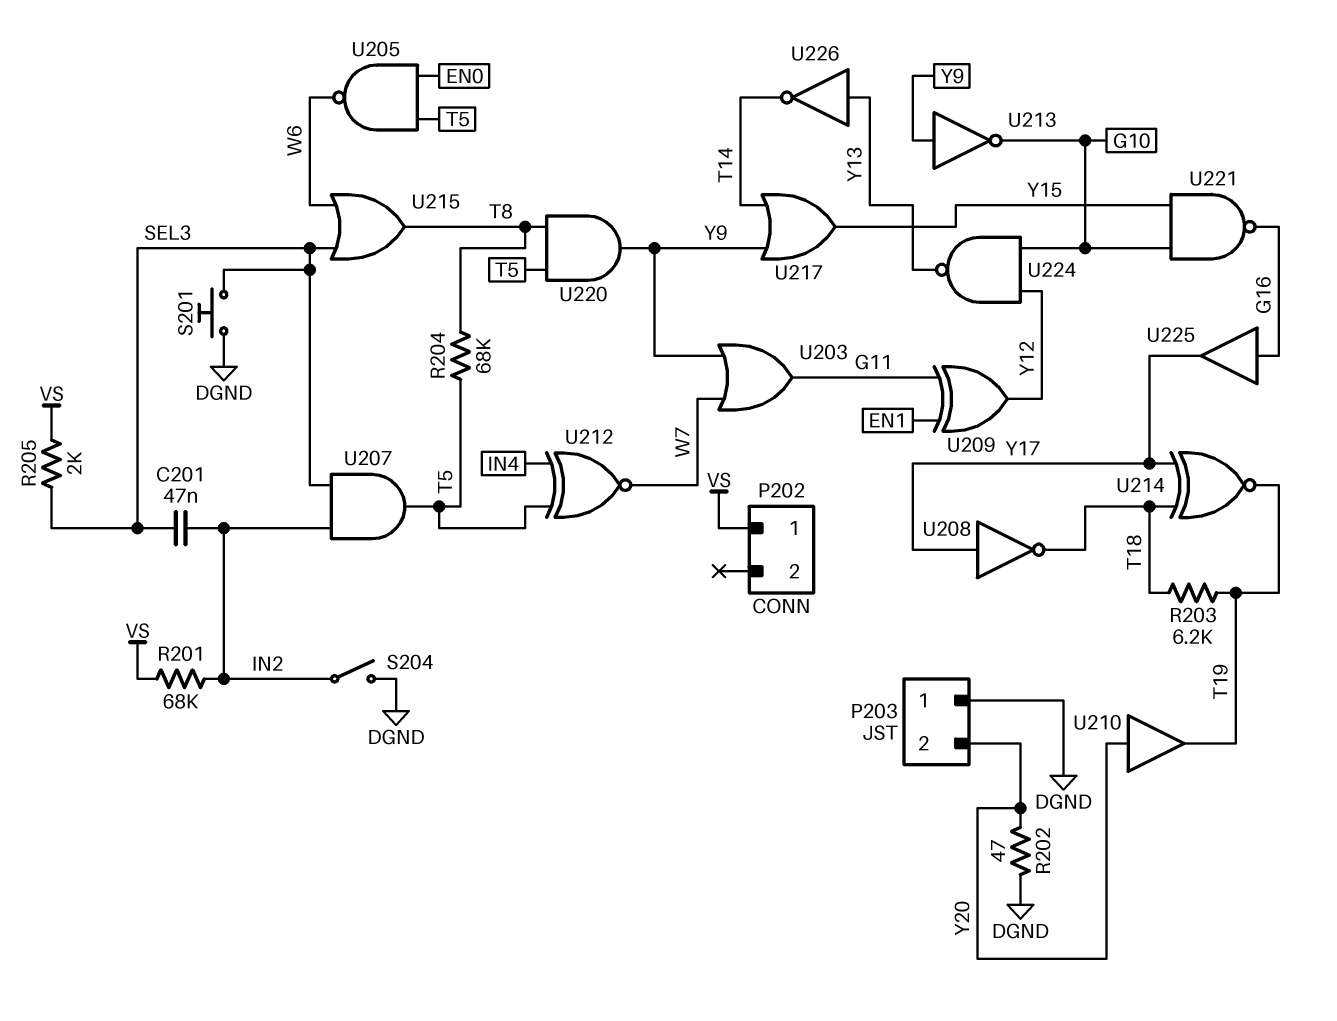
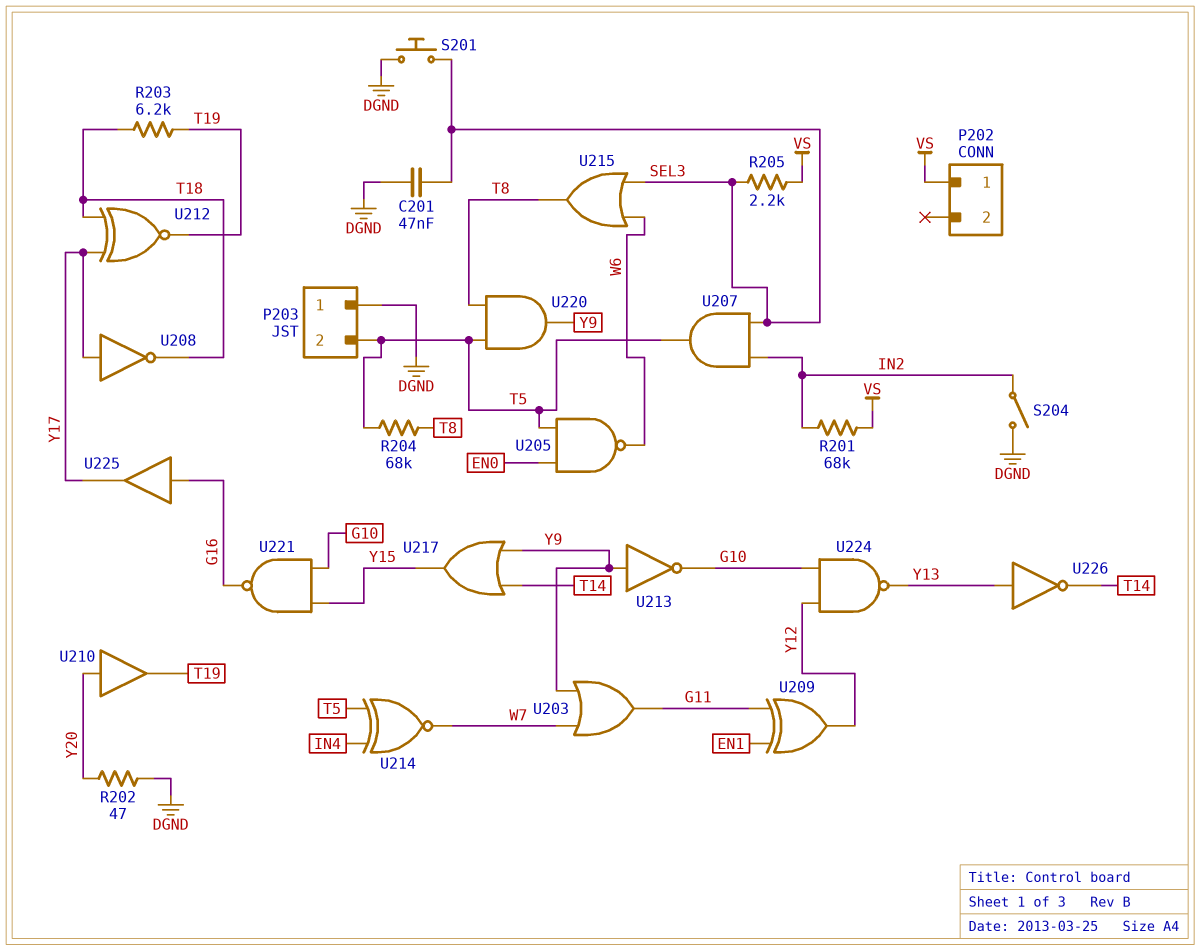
C201: 47nF (IN2, SEL3) -> 47nF (DGND, SEL3)
P203 pin 2: Y20 -> T5
R205: 2k (SEL3, VS) -> 2.2k (SEL3, VS)
U212: XNOR (in IN4, in T5, out W7) -> XNOR (in T18, in Y17, out T19)
U214: XNOR (in T18, in Y17, out T19) -> XNOR (in IN4, in T5, out W7)

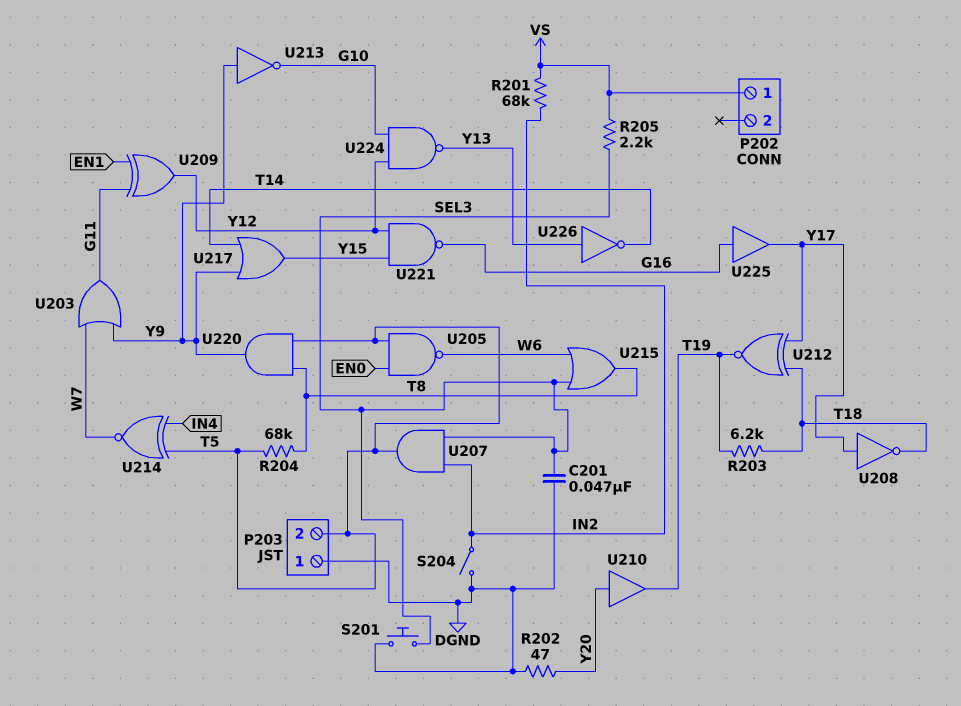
U221: NAND (in G10, in Y15, out G16) -> NAND (in Y12, in Y15, out G16)

